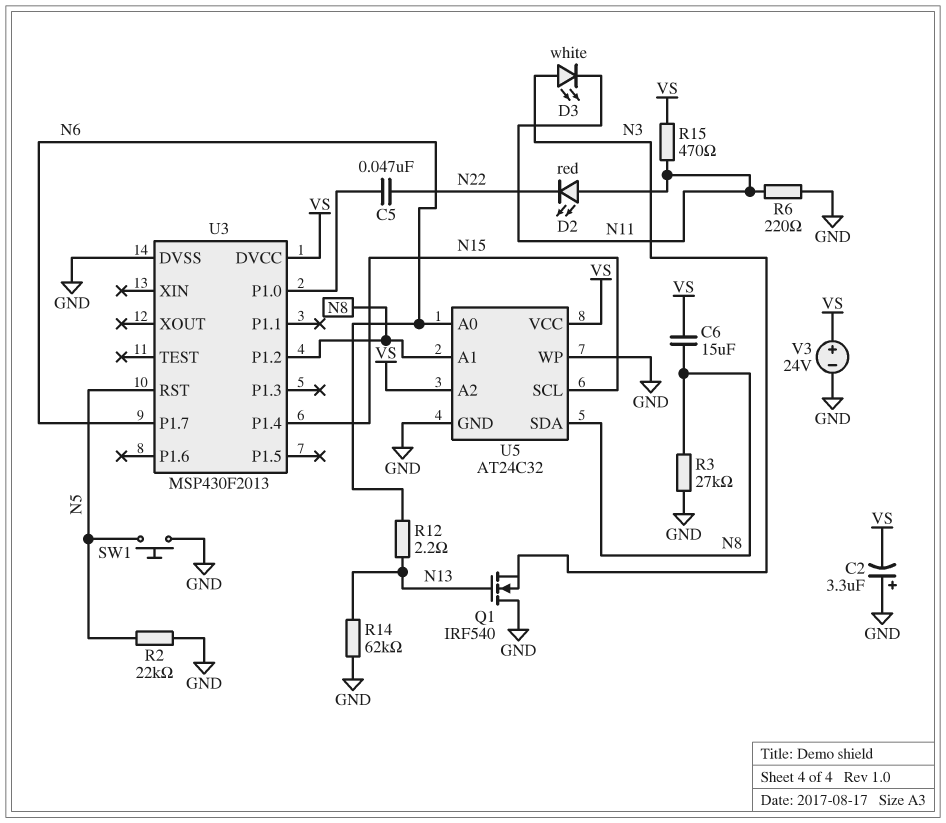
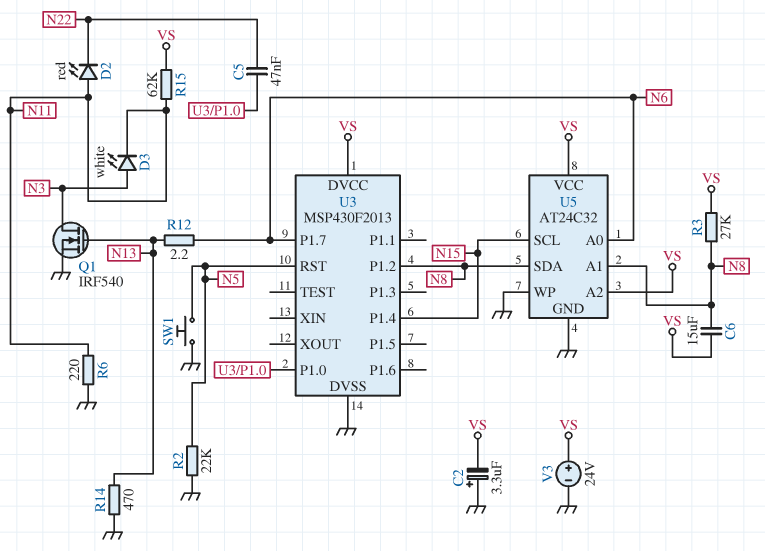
Q1: NMOS IRF540 (G N13, D GND, S N3) -> NMOS IRF540 (G N13, D N3, S GND)
R3: 27k (GND, N8) -> 27k (N8, VS)
R14: 62k (GND, N13) -> 470 (GND, N13)
R15: 470 (N11, VS) -> 62k (N11, VS)

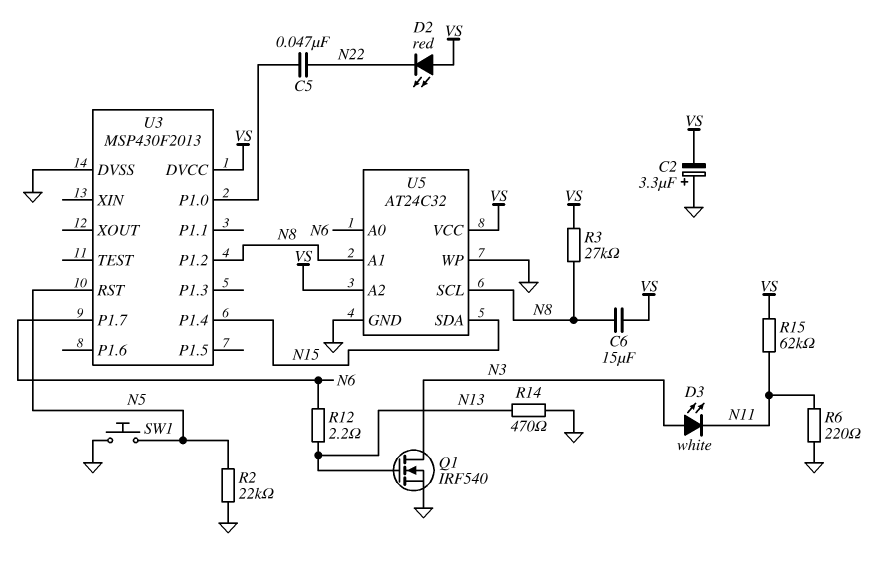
D2: LED red (A N11, K N22) -> LED red (A VS, K N22)
U5 pin SCL: N15 -> N8
U5 pin SDA: N8 -> N15
V3: 24V (plus VS, minus GND) -> none

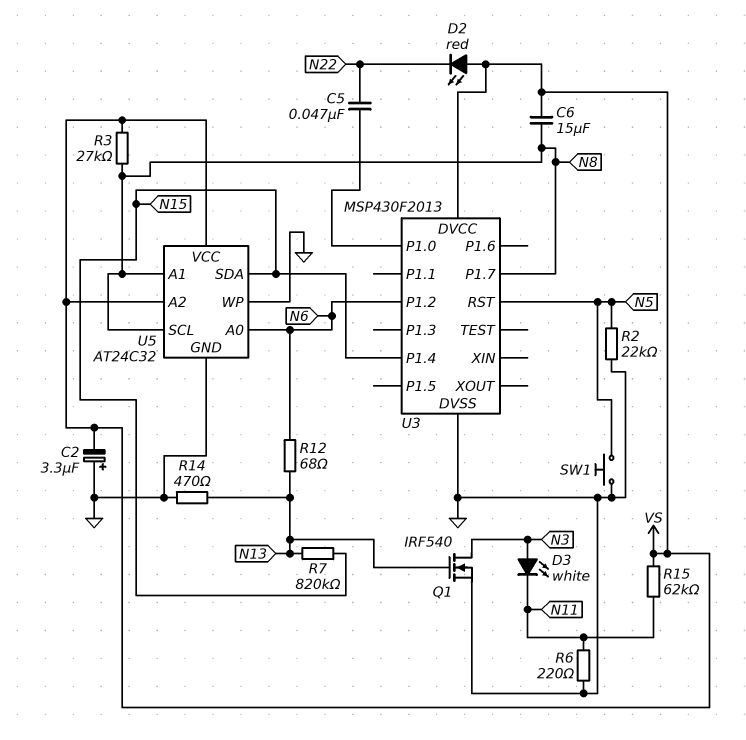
R7: none -> 820k (N13, N15)
R12: 2.2 (N6, N13) -> 68 (N6, N13)
U3 pin P1.2: N8 -> N6
U3 pin P1.7: N6 -> N8

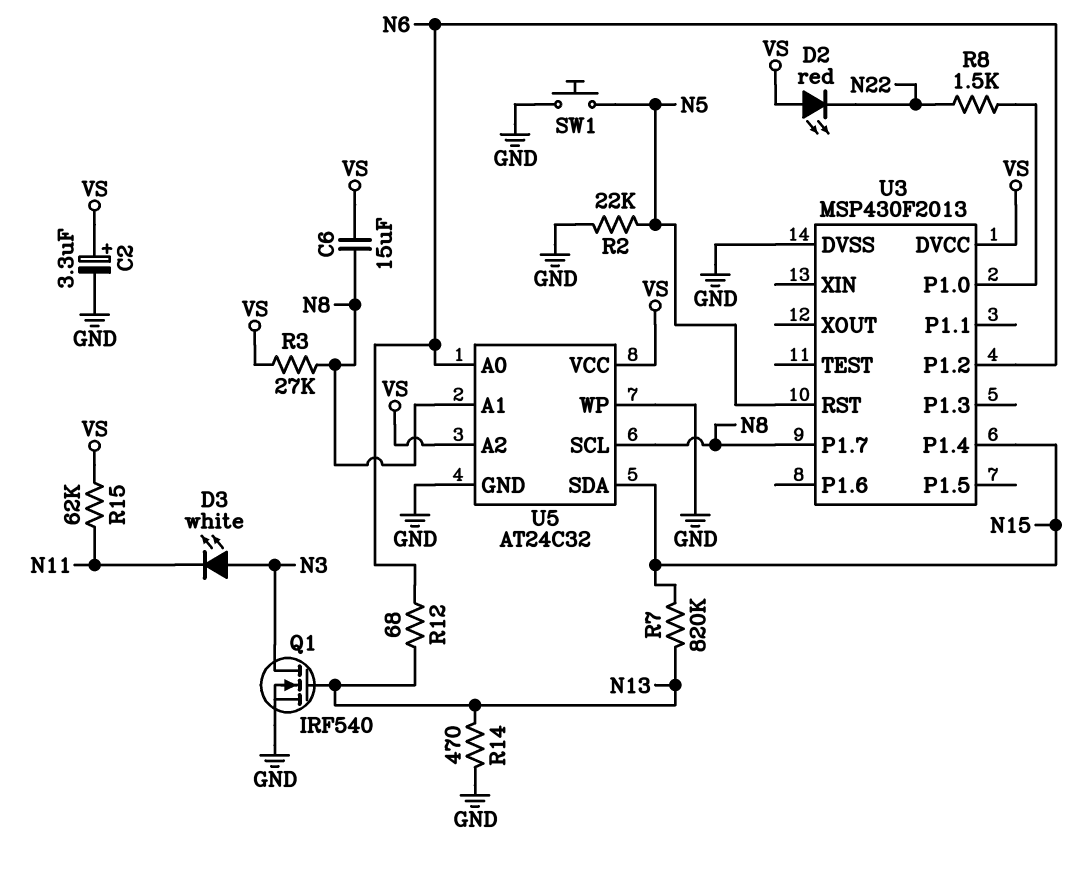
C2: 3.3uF (plus GND, minus VS) -> 3.3uF (plus VS, minus GND)
C5: 47nF (N22, U3/P1.0) -> none
R6: 220 (GND, N11) -> none
R8: none -> 1.5k (N22, U3/P1.0)

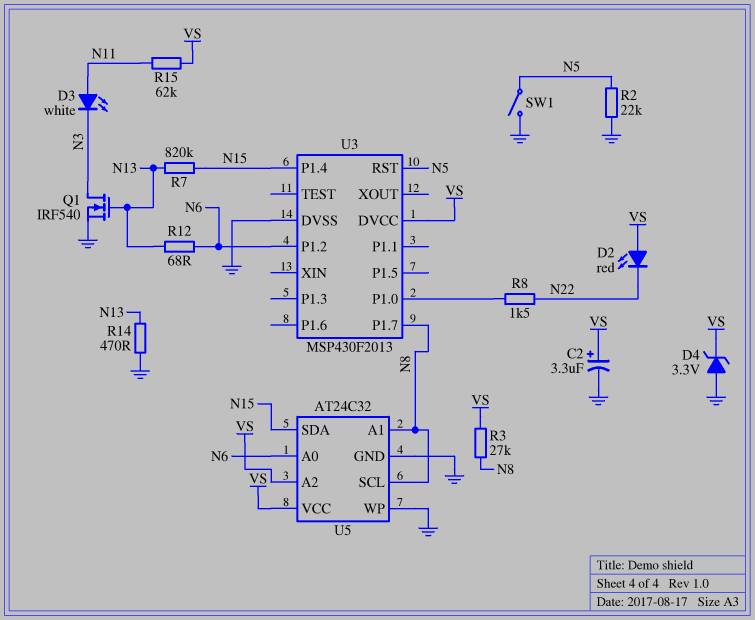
C6: 15uF (N8, VS) -> none
D3: LED white (A N3, K N11) -> LED white (A N11, K N3)
D4: none -> zener 3.3V (A GND, K VS)
SW1: button (GND, N5) -> switch (GND, N5)

